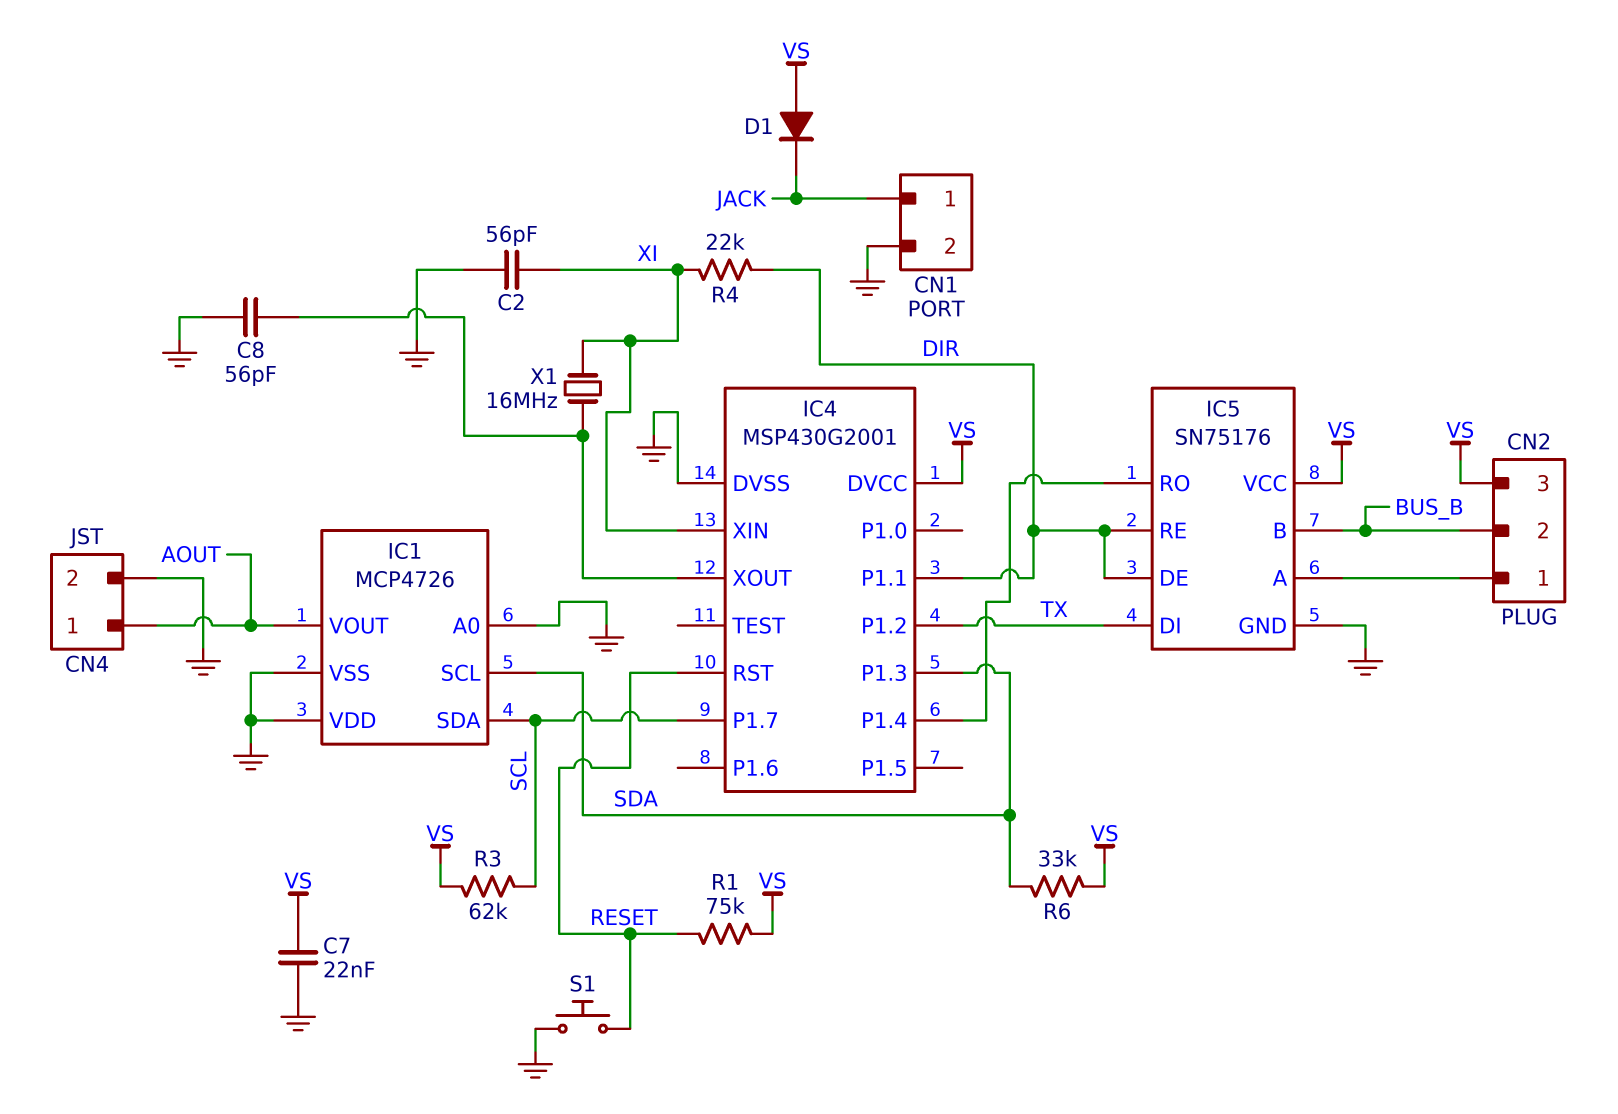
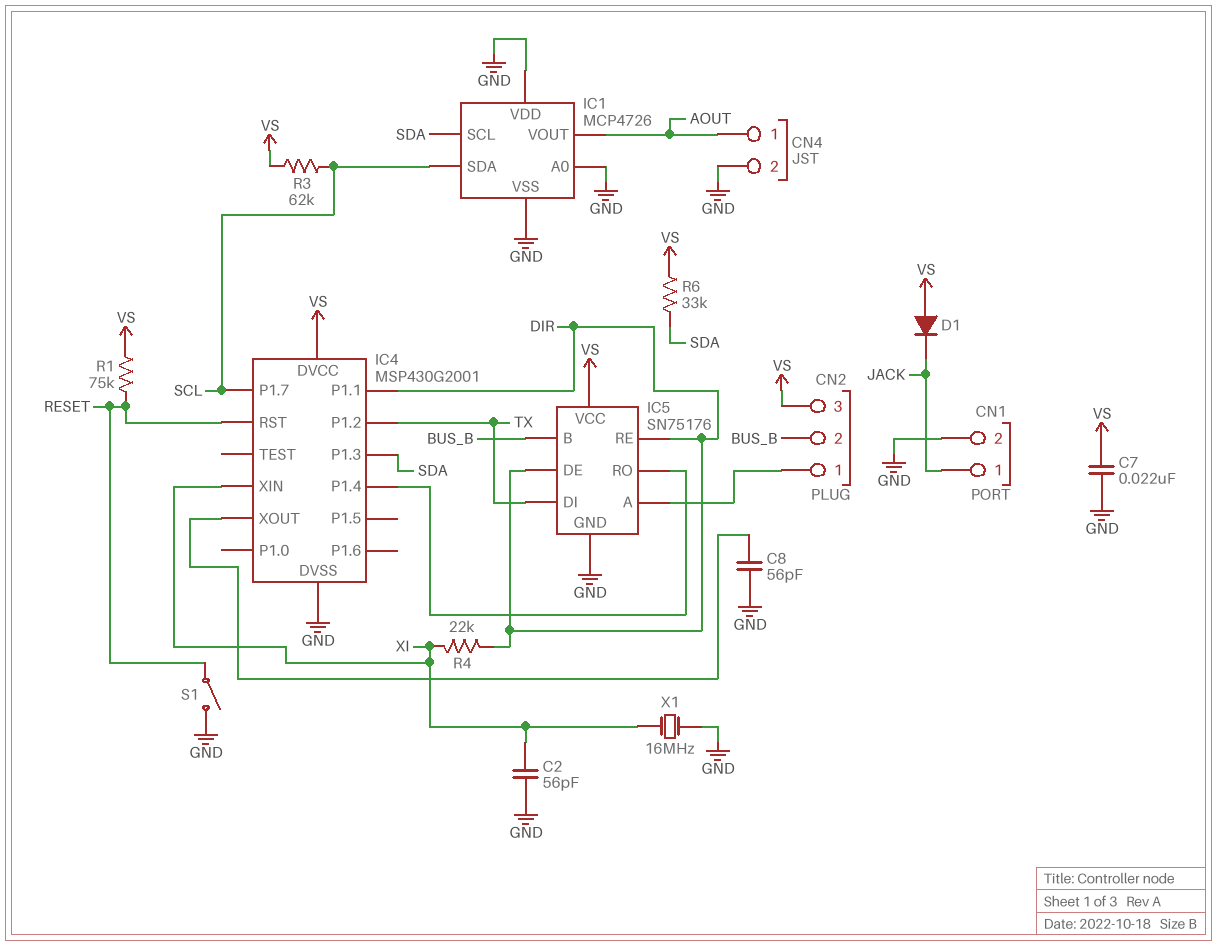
S1: button (GND, RESET) -> switch (GND, RESET)
X1: 16MHz (IC4/XOUT, XI) -> 16MHz (GND, XI)

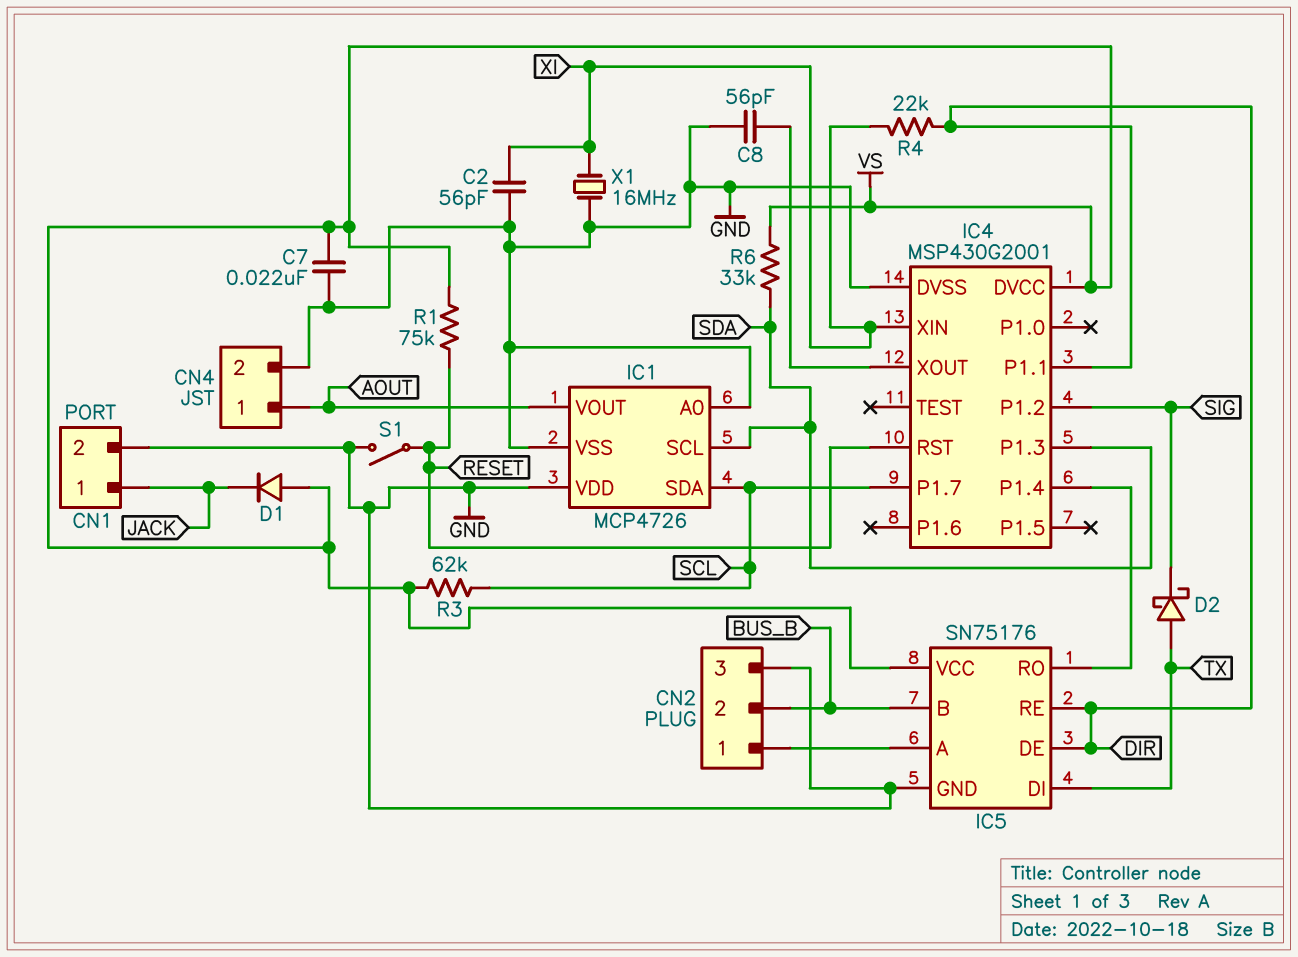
CN2 pin 3: VS -> GND
D2: none -> schottky (A TX, K SIG)
IC4 pin P1.2: TX -> SIG

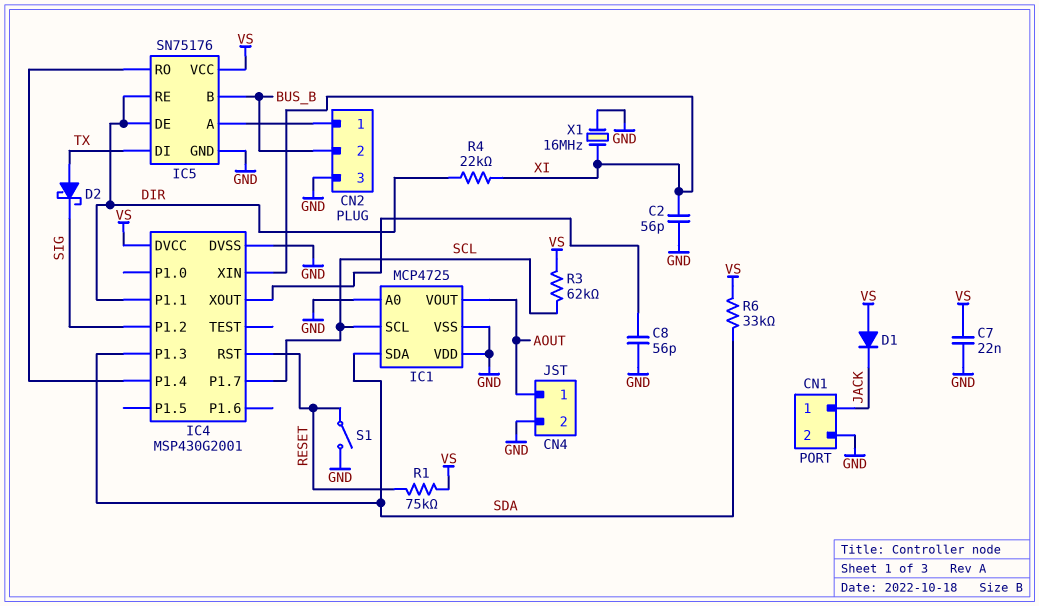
IC1: MCP4726 -> MCP4725
IC1 pin SCL: SDA -> SCL
IC1 pin SDA: SCL -> SDA

